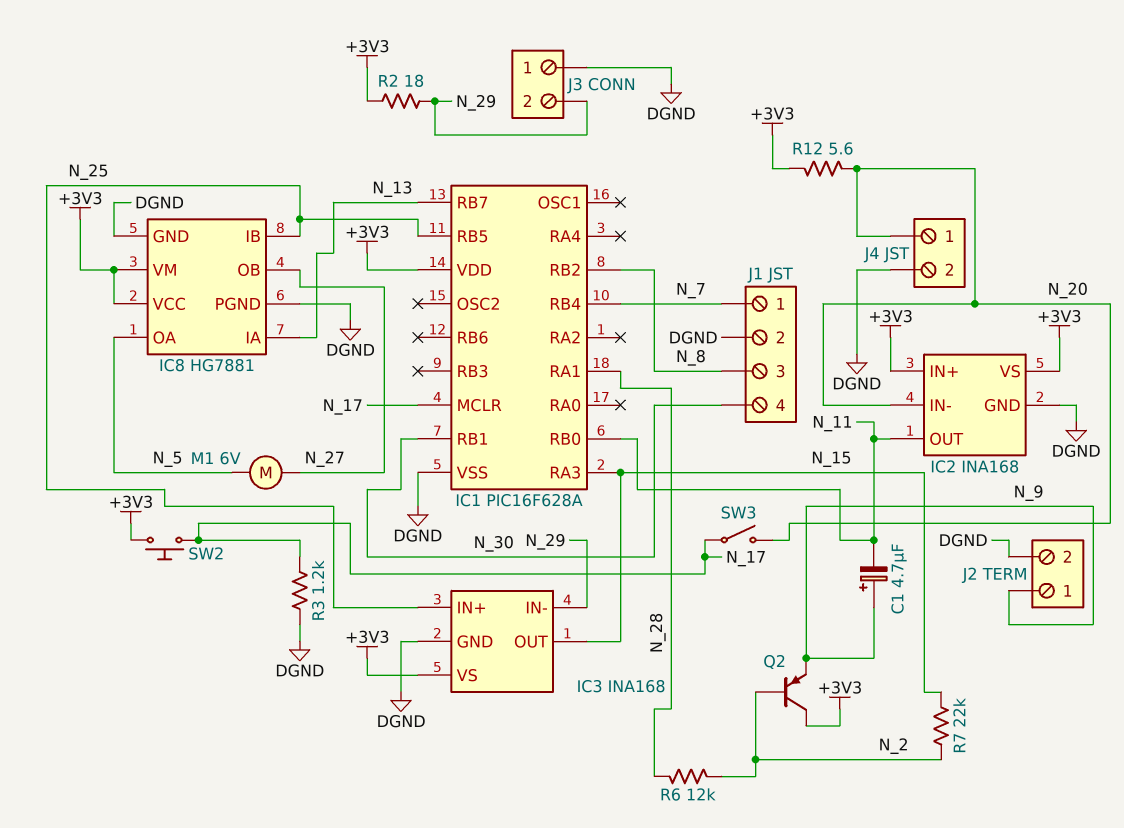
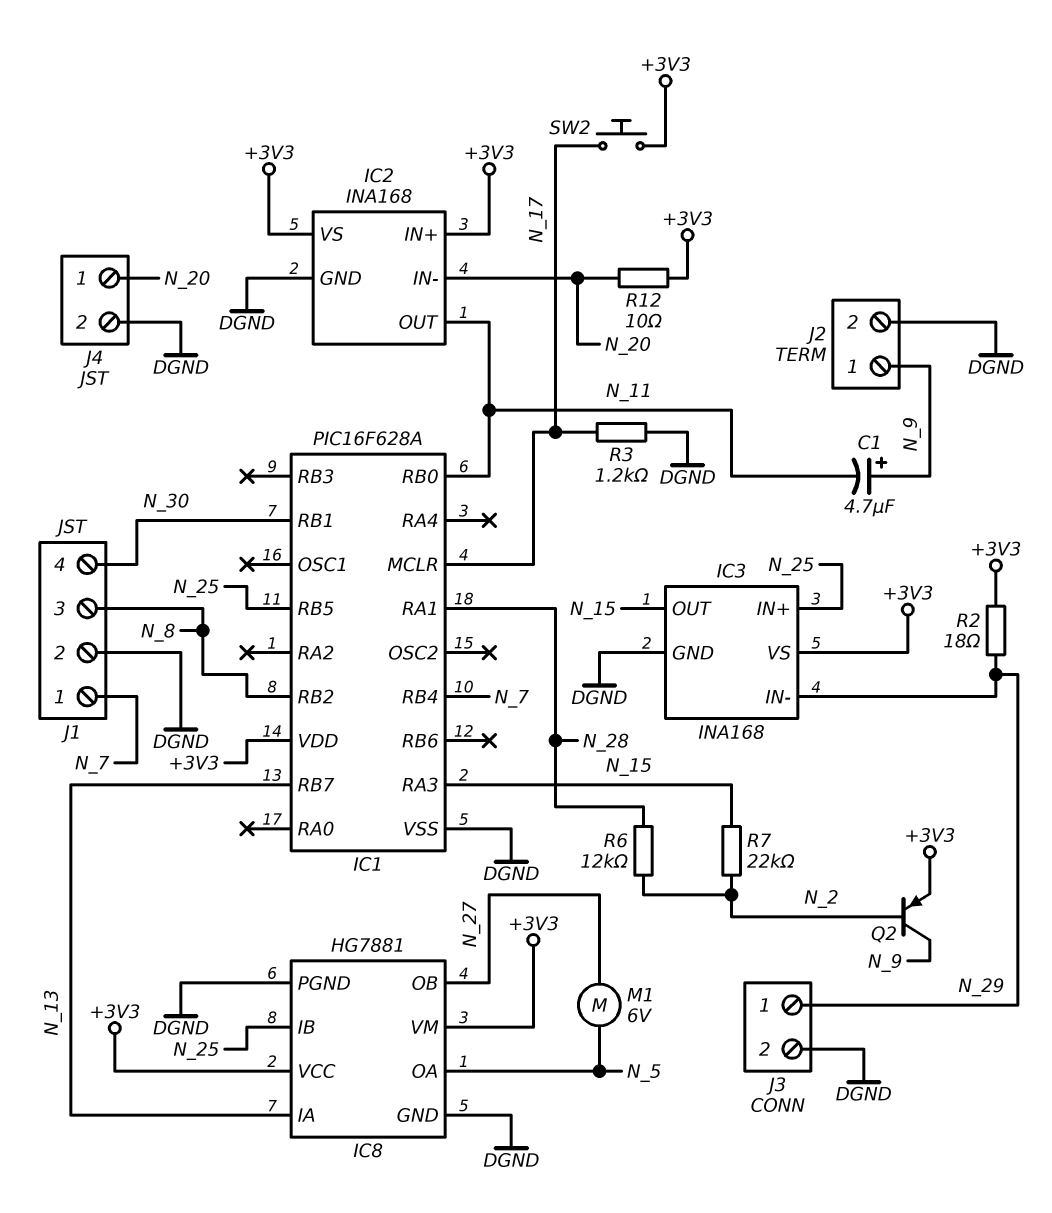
J3 pin 1: DGND -> N_29
J3 pin 2: N_29 -> DGND
Q2: PNP (B N_2, C +3V3, E N_9) -> PNP (B N_2, C N_9, E +3V3)
R12: 5.6 (+3V3, N_20) -> 10 (+3V3, N_20)
SW3: switch (N_17, N_20) -> none

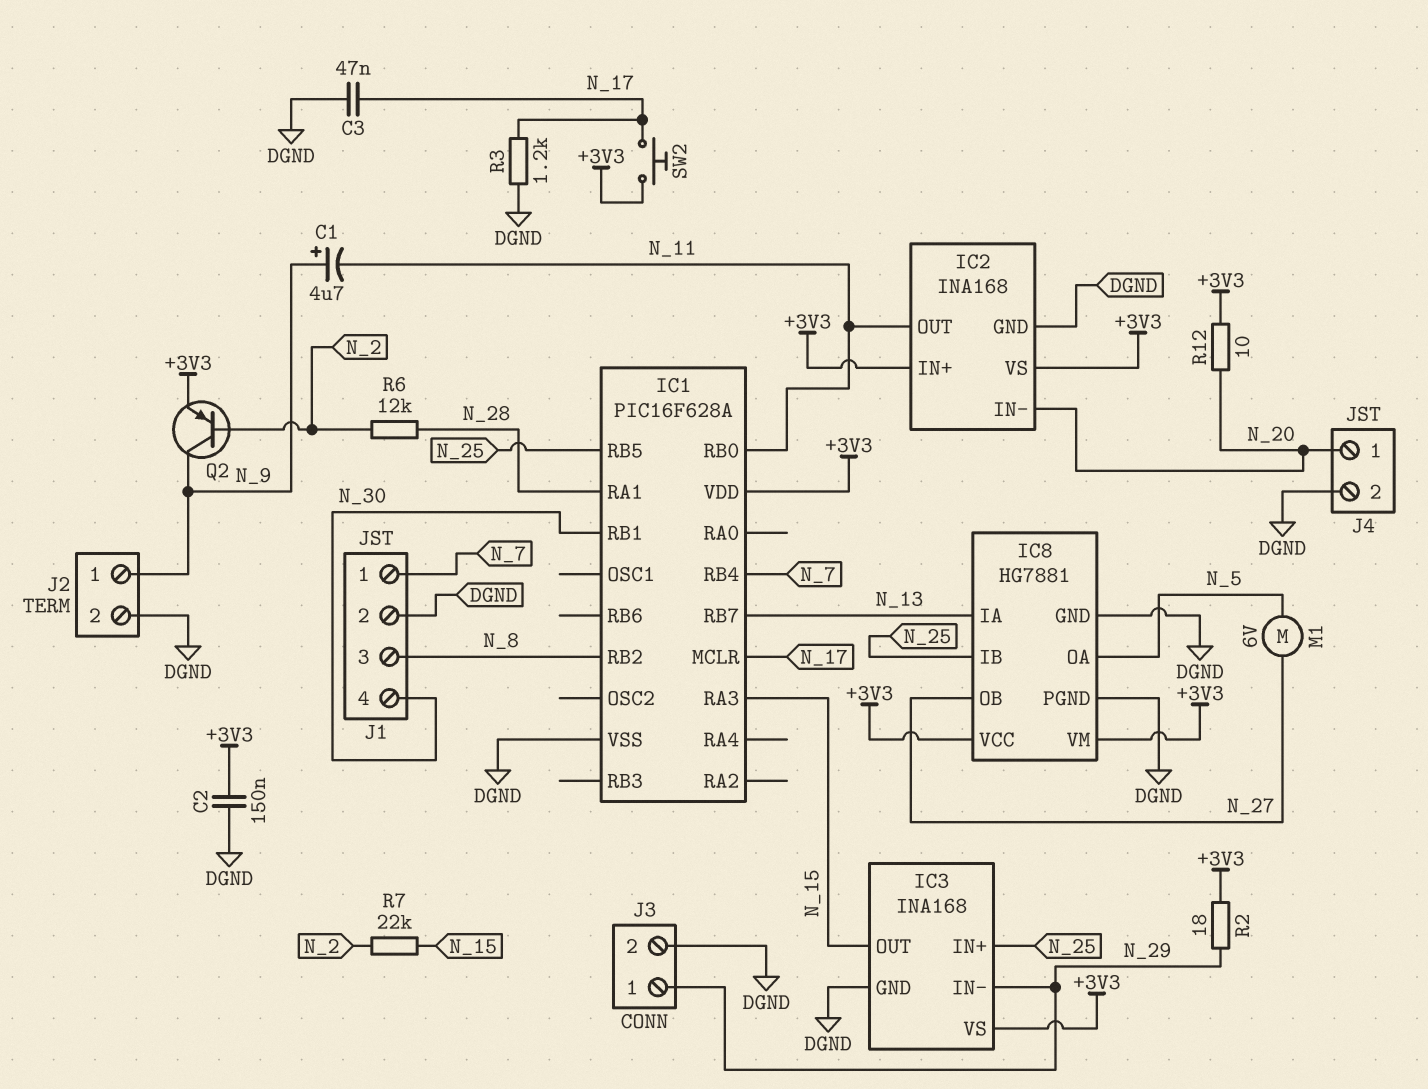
C2: none -> 150nF (+3V3, DGND)
C3: none -> 47nF (DGND, N_17)

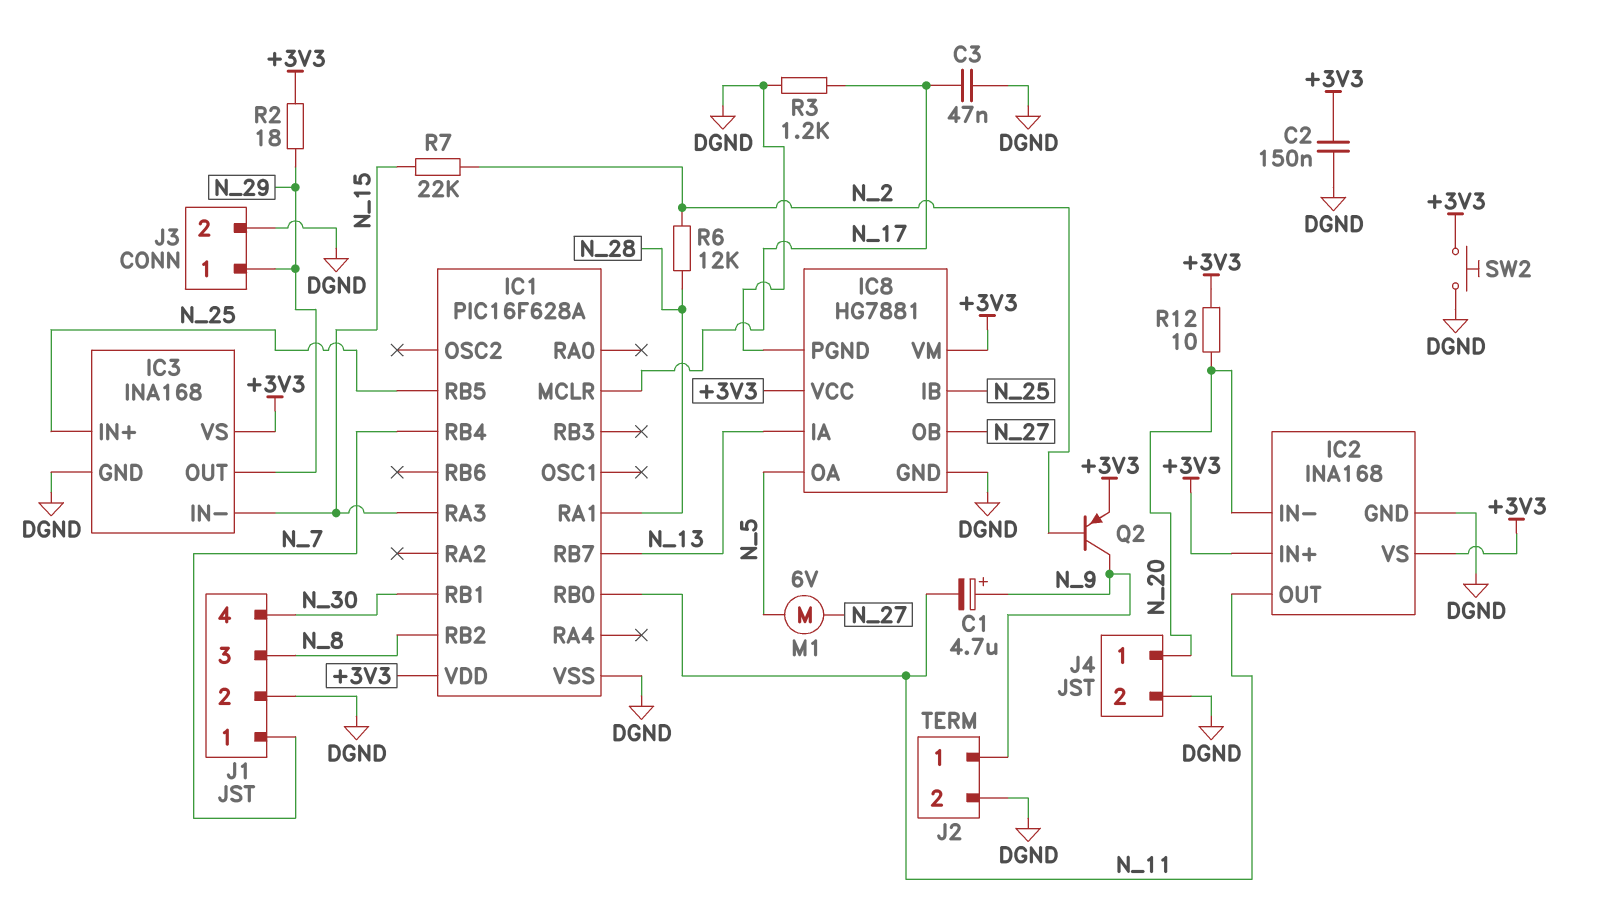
IC3 pin IN-: N_29 -> N_15
IC3 pin OUT: N_15 -> N_29
SW2: button (+3V3, N_17) -> button (+3V3, DGND)

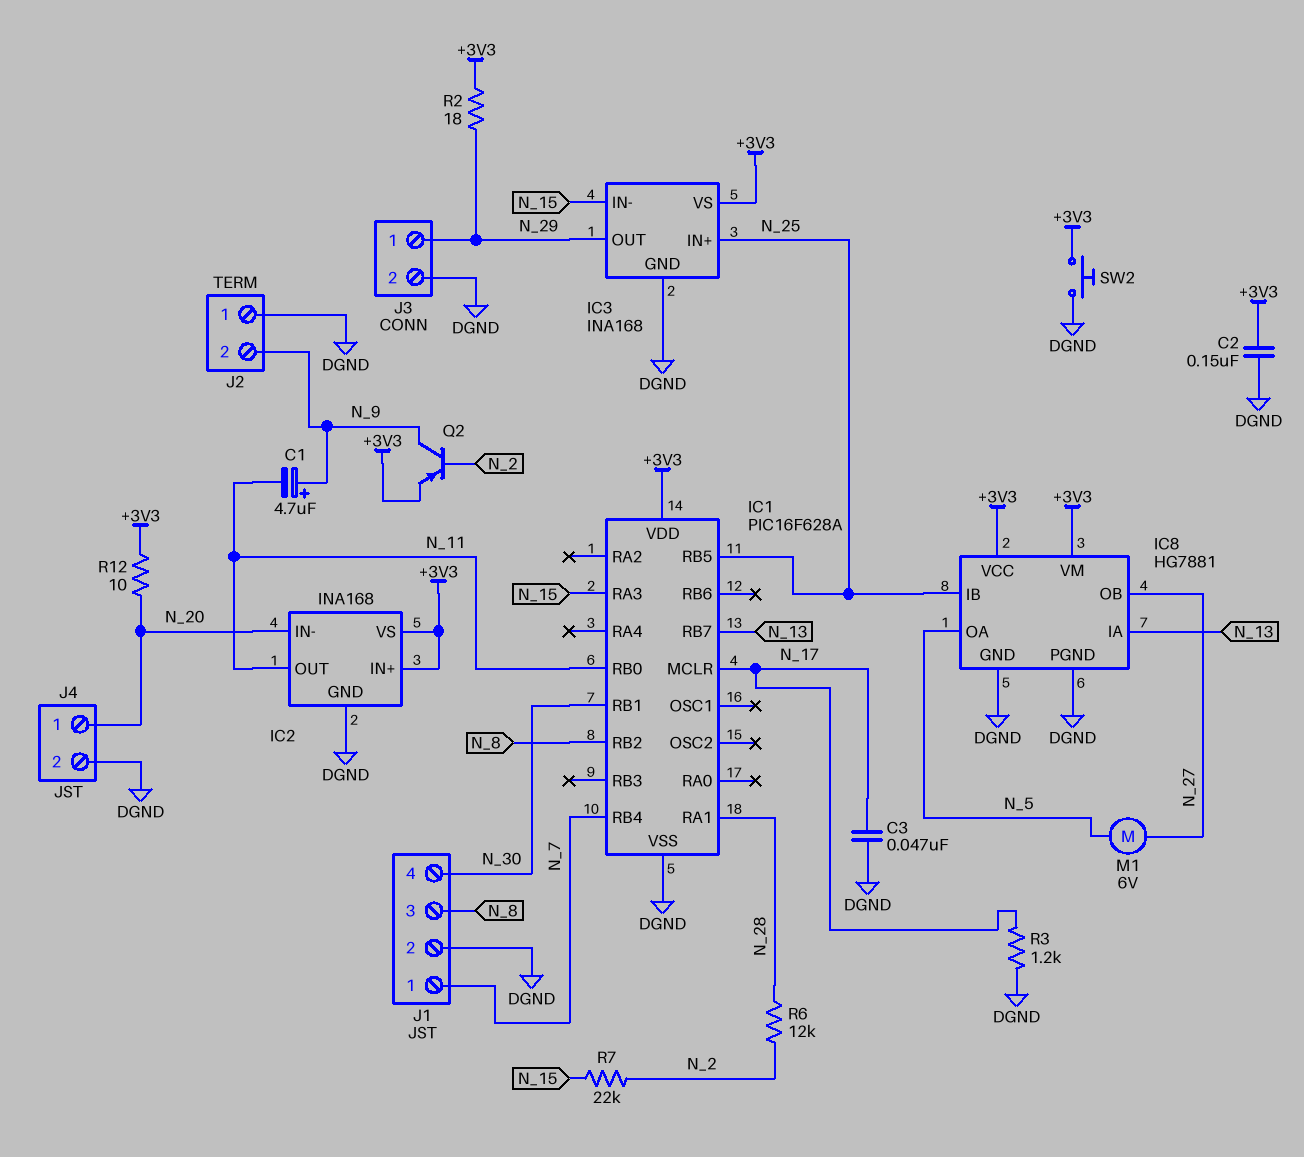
J2 pin 1: N_9 -> DGND
J2 pin 2: DGND -> N_9

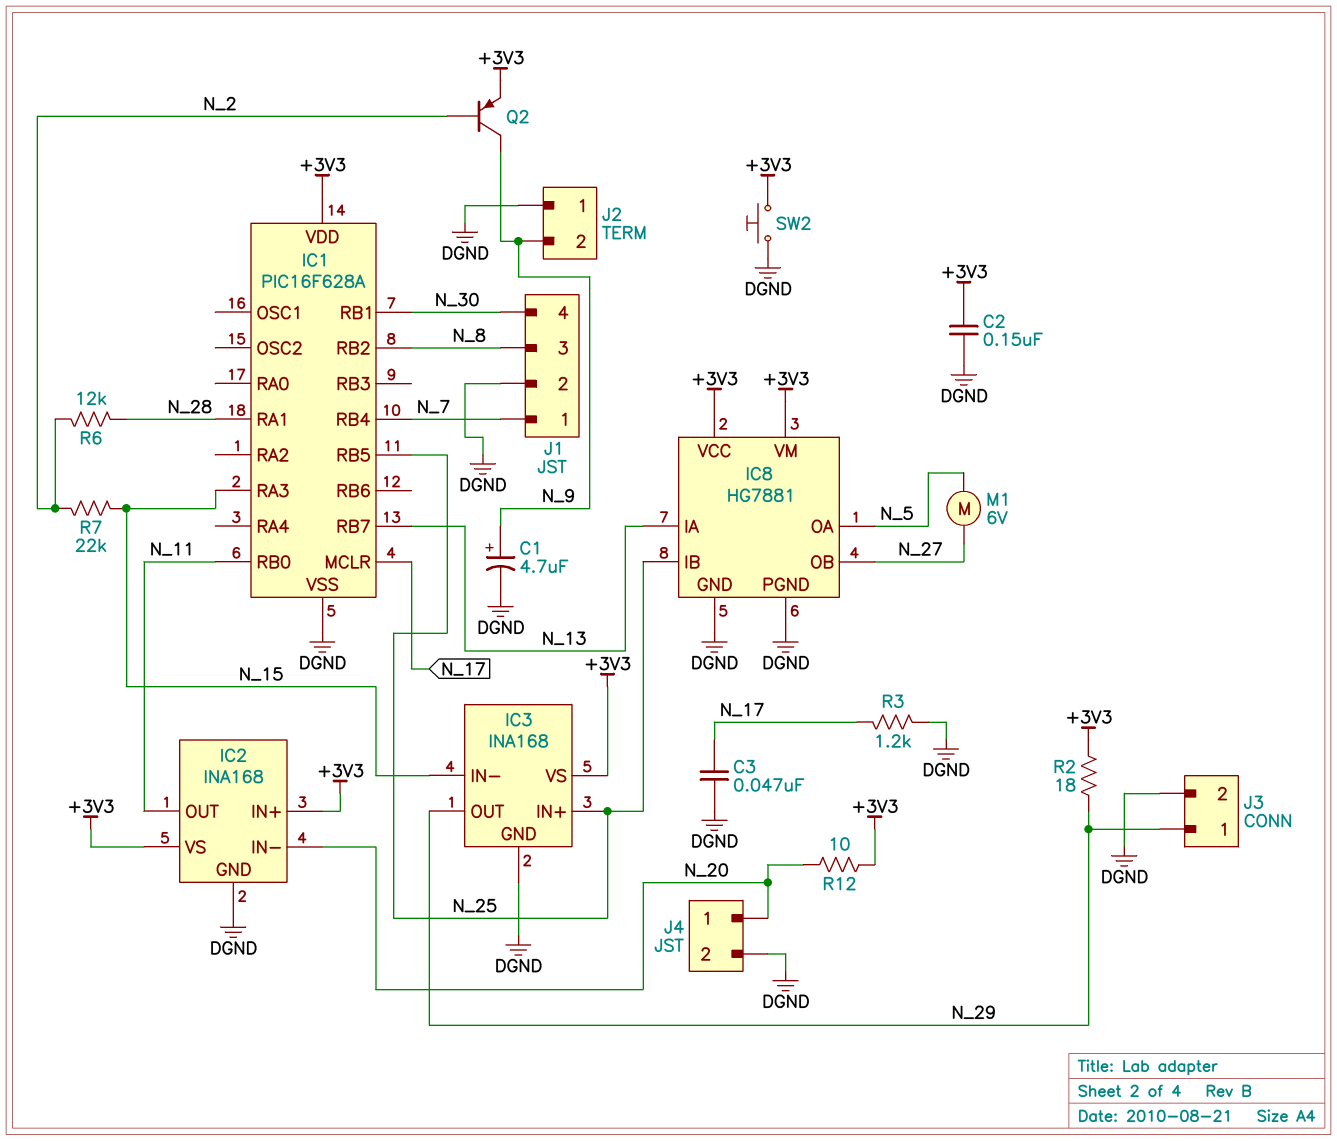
C1: 4.7uF (plus N_9, minus N_11) -> 4.7uF (plus N_9, minus DGND)

